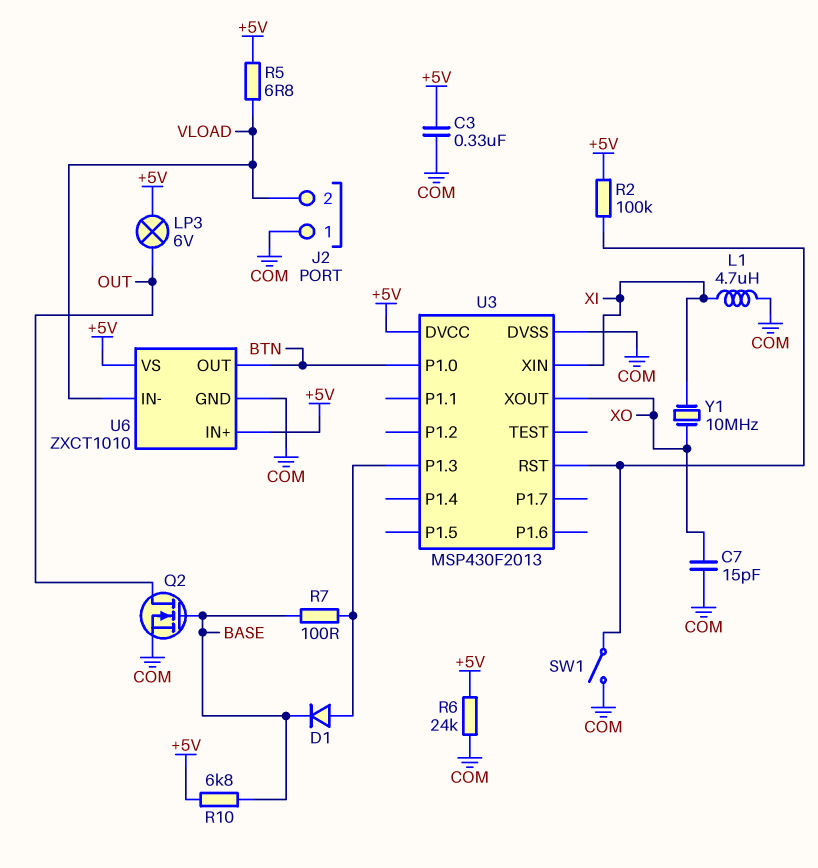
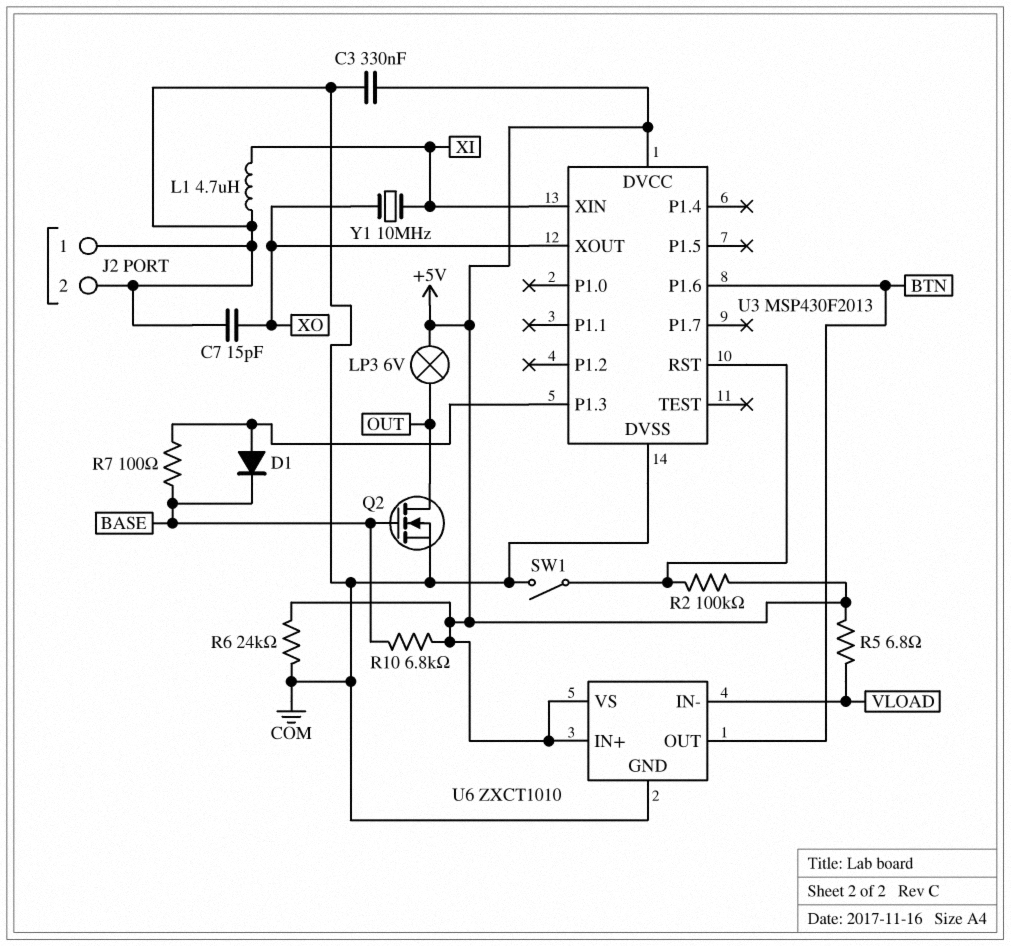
J2 pin 2: VLOAD -> COM
U3 pin P1.0: BTN -> none
U3 pin P1.6: none -> BTN

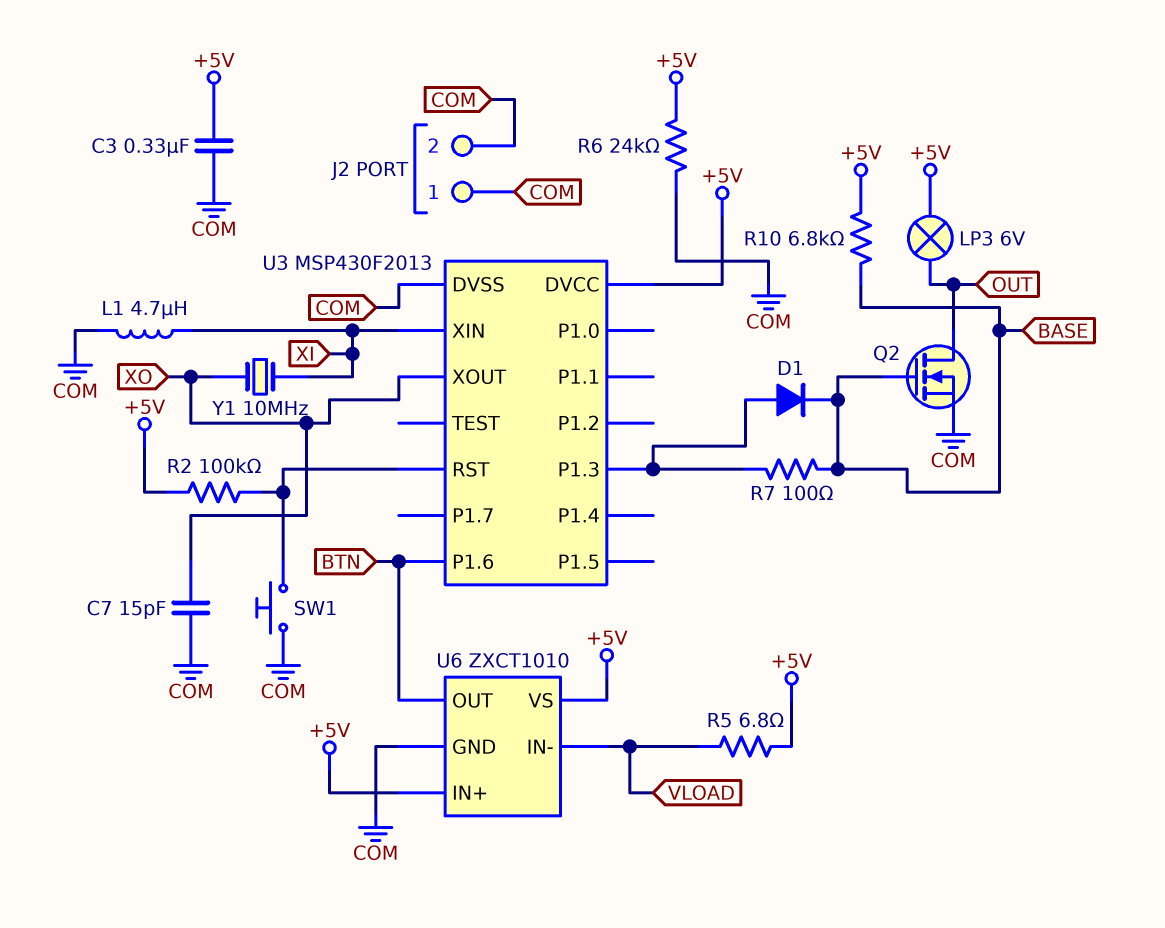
SW1: switch (COM, U3/RST) -> button (COM, U3/RST)

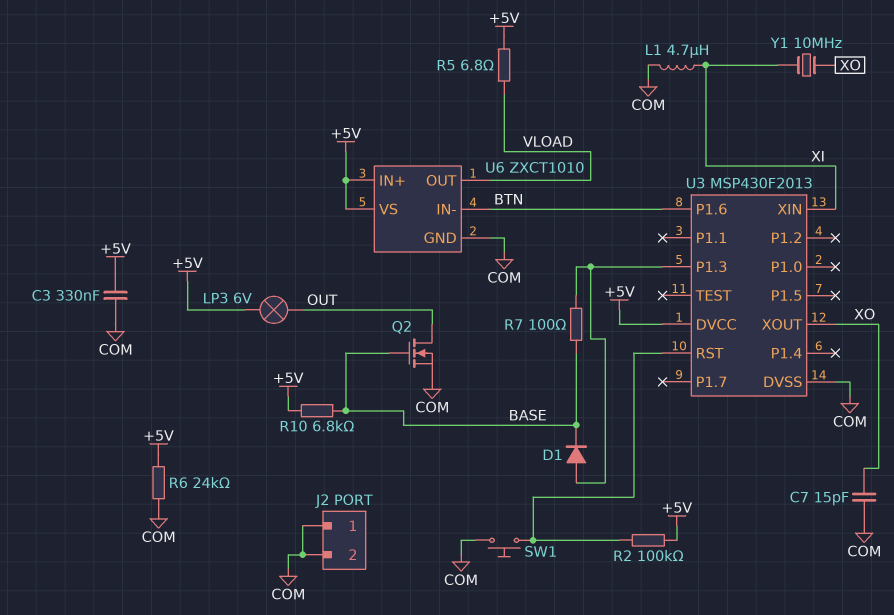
U6 pin IN-: VLOAD -> BTN
U6 pin OUT: BTN -> VLOAD

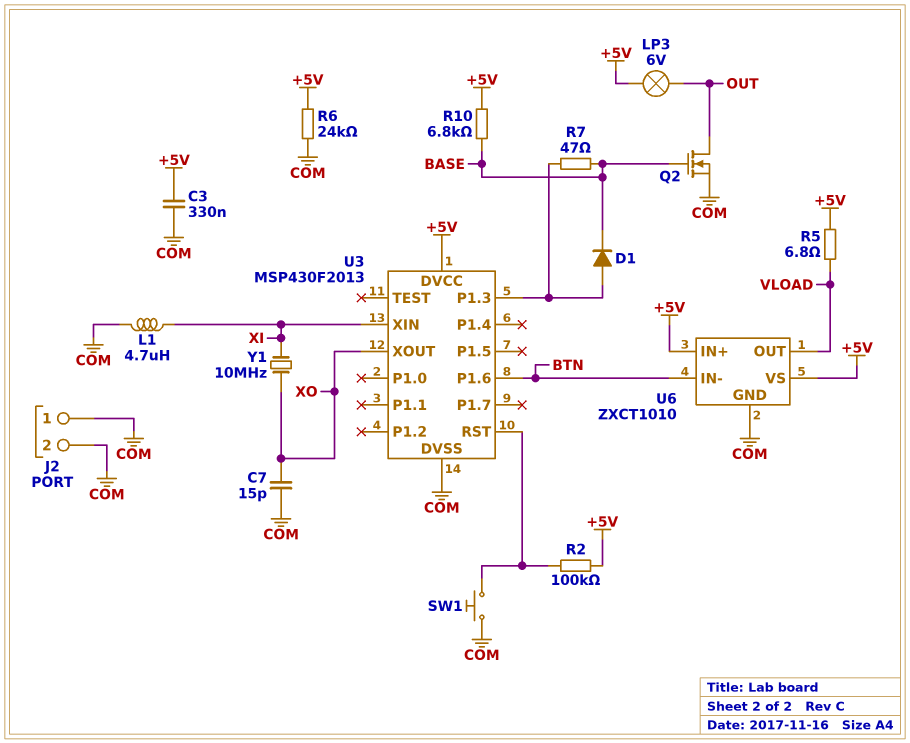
R7: 100 (BASE, U3/P1.3) -> 47 (BASE, U3/P1.3)

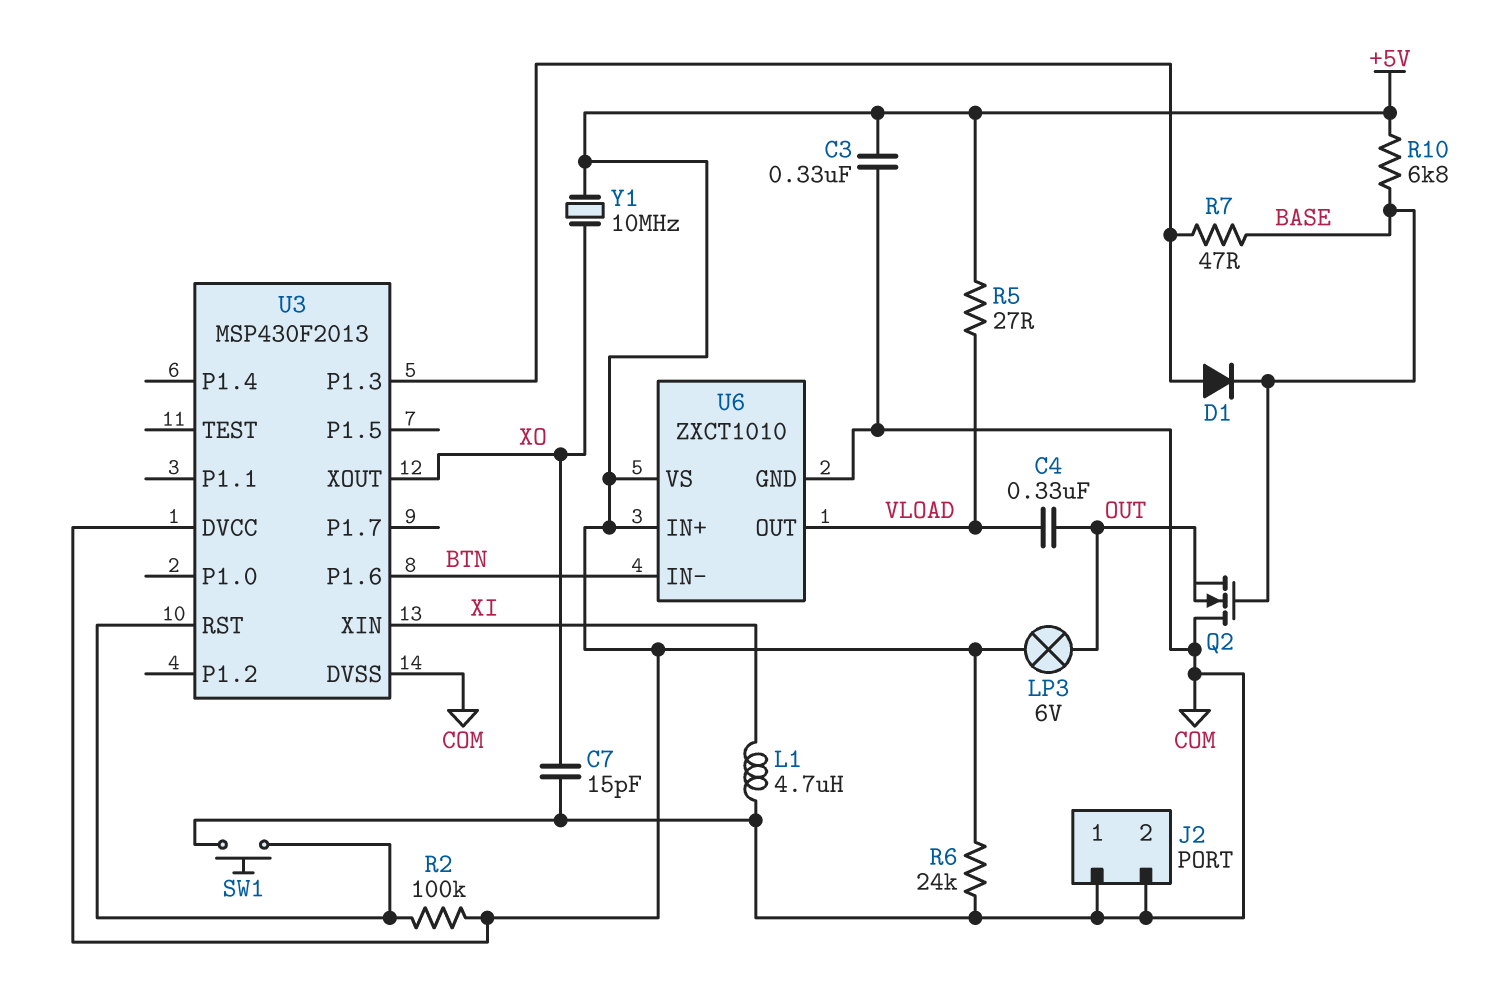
C4: none -> 330nF (OUT, VLOAD)
Q2: NMOS (G BASE, D OUT, S COM) -> NMOS (G BASE, D COM, S OUT)
R5: 6.8 (+5V, VLOAD) -> 27 (+5V, VLOAD)
Y1: 10MHz (XI, XO) -> 10MHz (+5V, XO)

